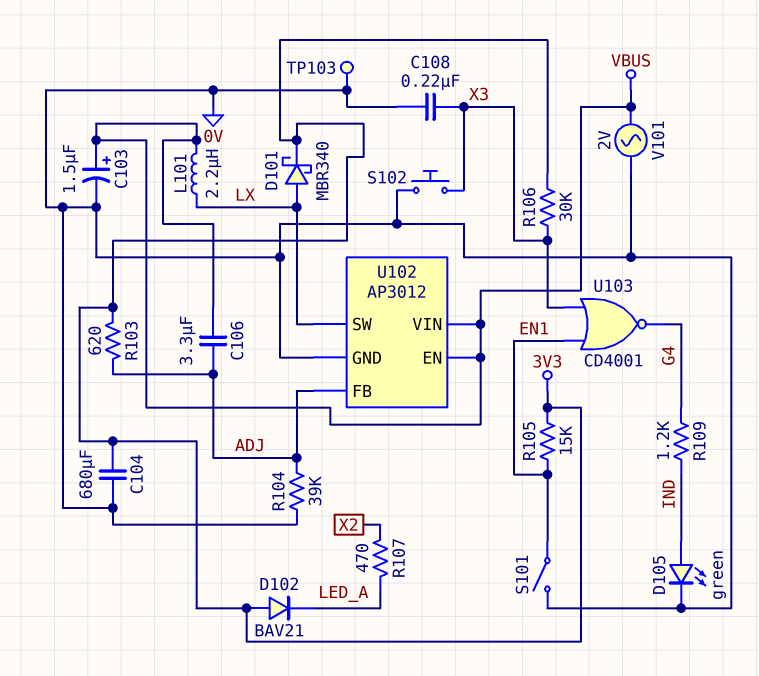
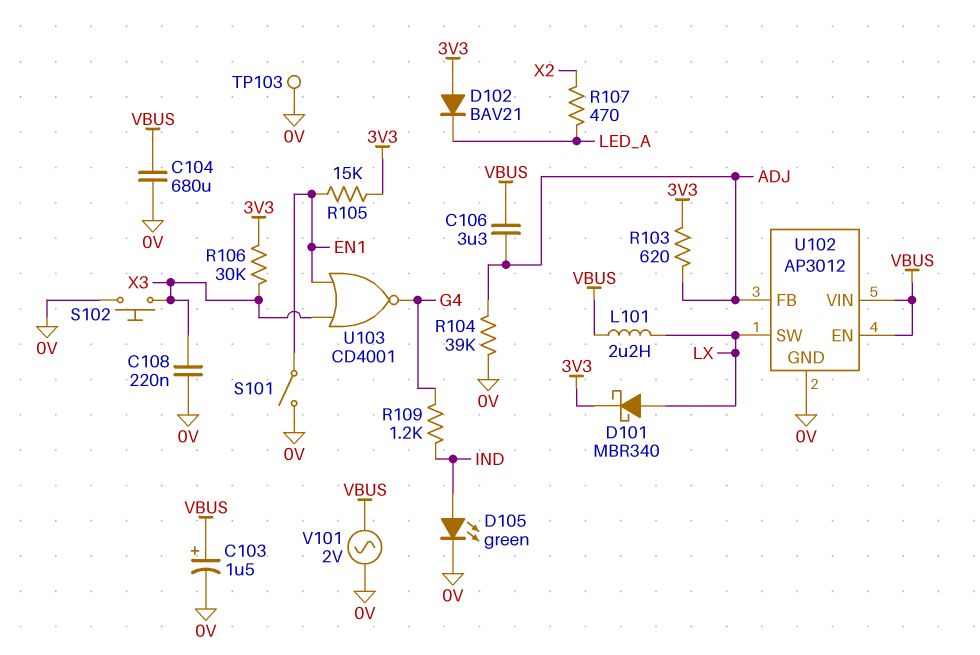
C104: 680uF (0V, 3V3) -> 680uF (0V, VBUS)

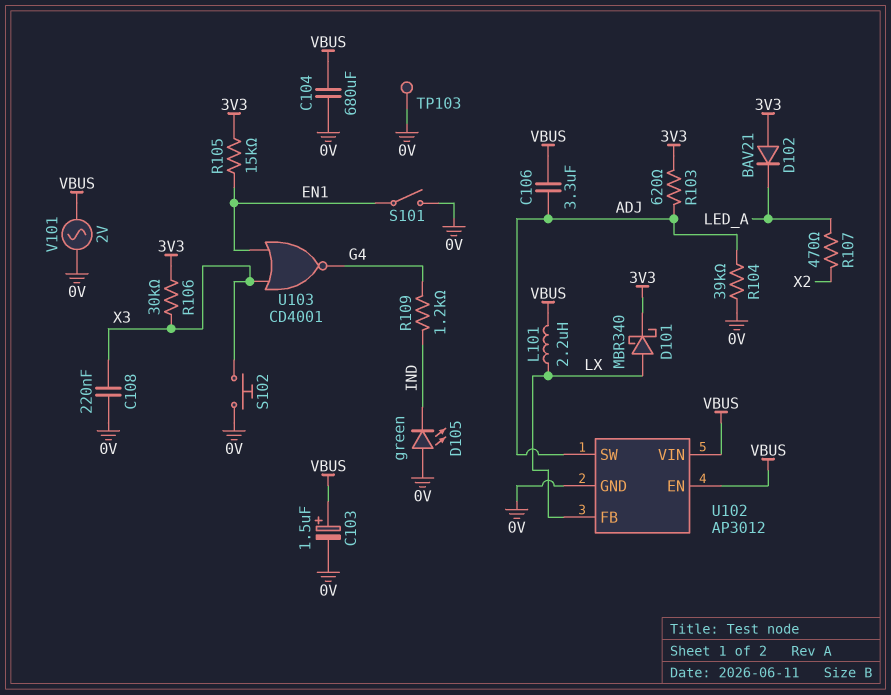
D105: LED green (A IND, K 0V) -> LED green (A 0V, K IND)
U102 pin FB: ADJ -> LX
U102 pin SW: LX -> ADJ

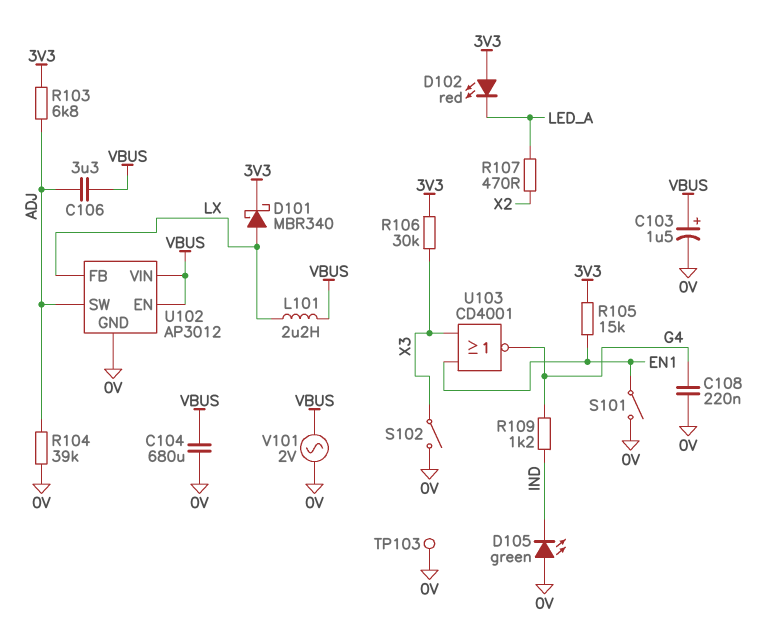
C108: 220nF (0V, X3) -> 220nF (0V, G4)
D102: diode BAV21 (A 3V3, K LED_A) -> LED red (A 3V3, K LED_A)
R103: 620 (3V3, ADJ) -> 6.8k (3V3, ADJ)
S102: button (0V, X3) -> switch (0V, X3)

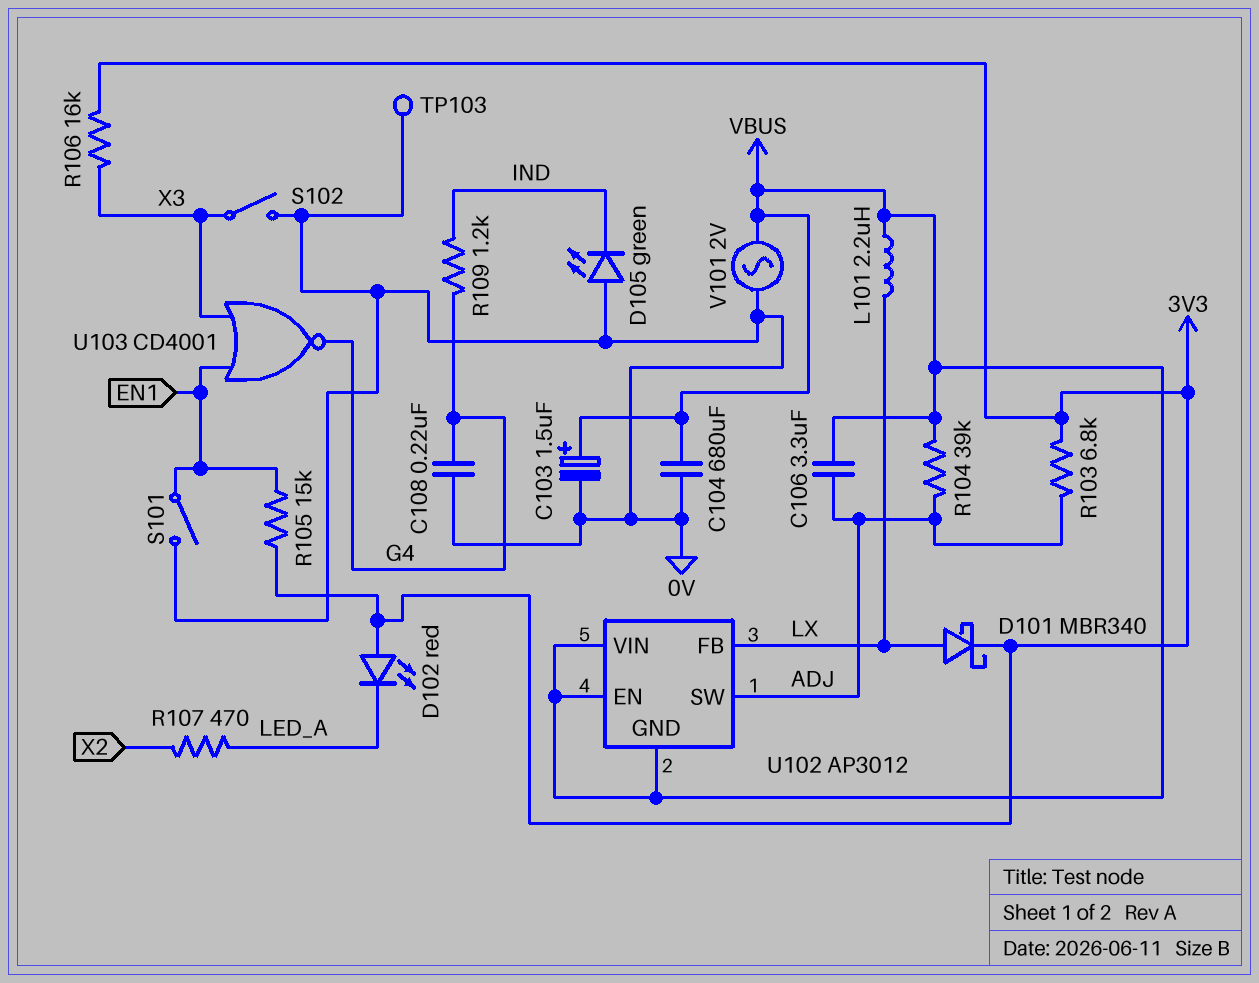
R104: 39k (0V, ADJ) -> 39k (ADJ, VBUS)
R106: 30k (3V3, X3) -> 16k (3V3, X3)
U102 pin GND: 0V -> VBUS

